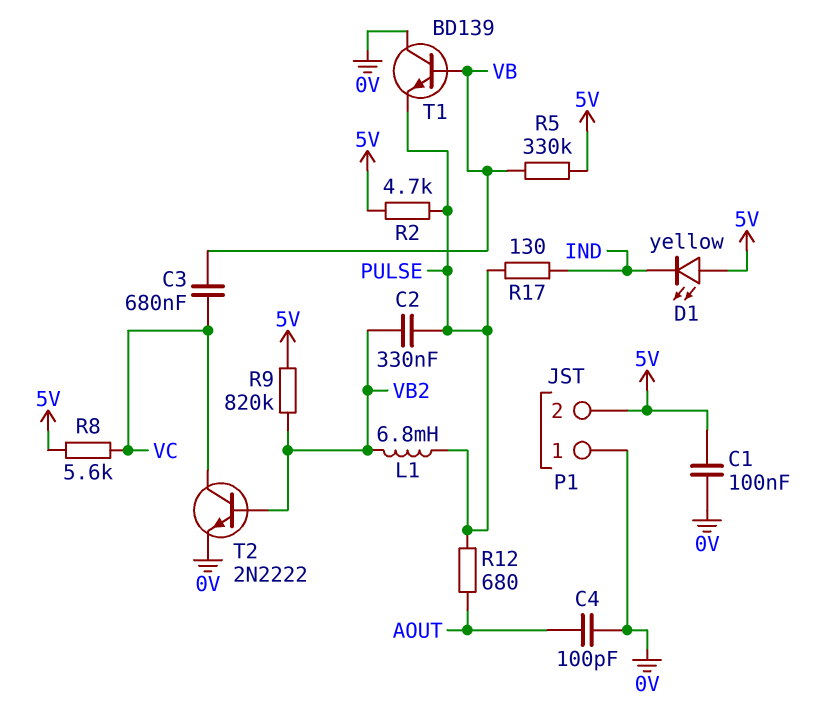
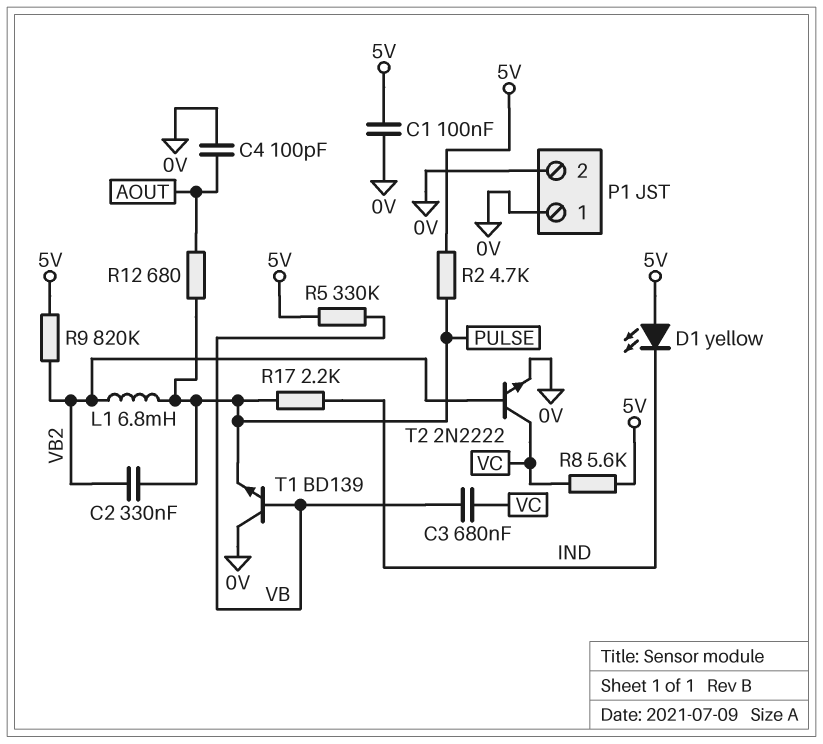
P1 pin 2: 5V -> 0V
R17: 130 (IND, PULSE) -> 2.2k (IND, PULSE)

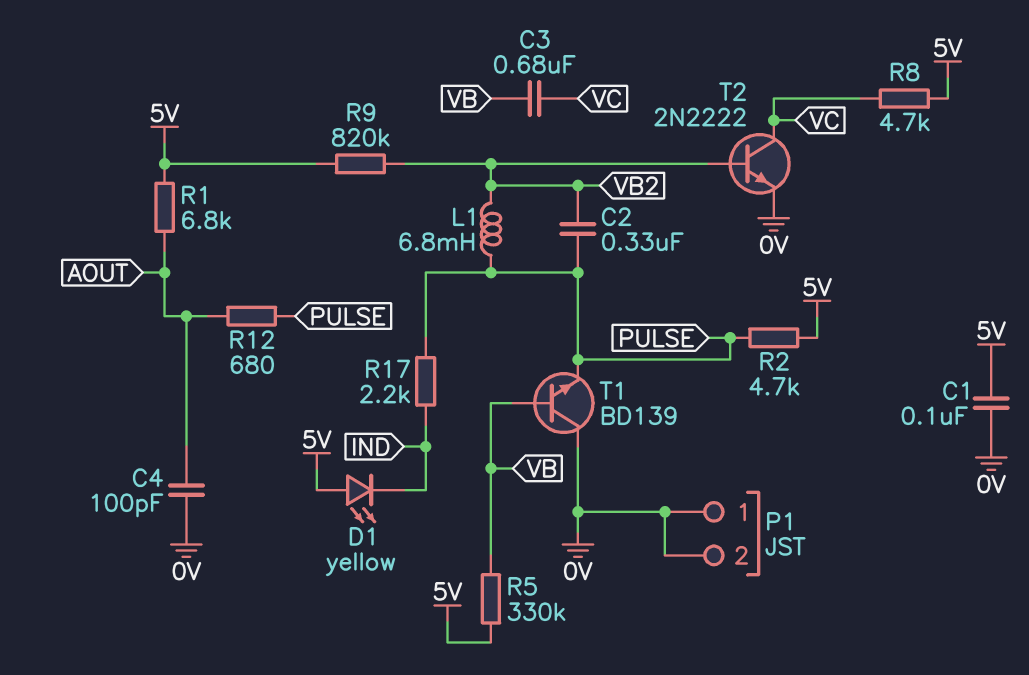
R1: none -> 6.8k (5V, AOUT)
R8: 5.6k (5V, VC) -> 4.7k (5V, VC)

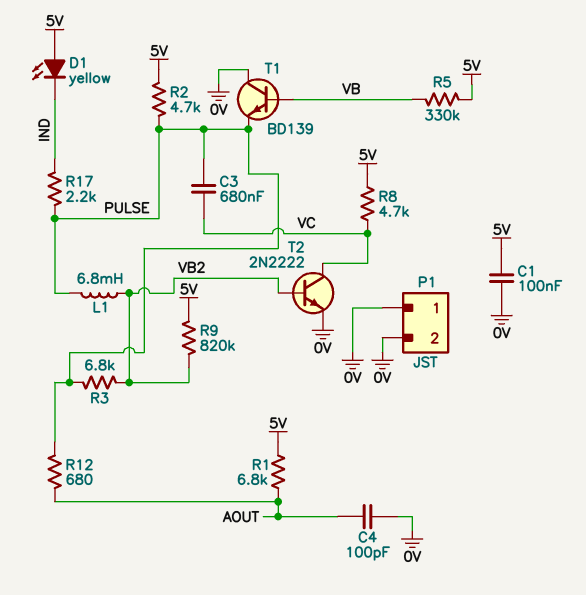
C2: 330nF (PULSE, VB2) -> none
C3: 680nF (VB, VC) -> 680nF (PULSE, VC)
R3: none -> 6.8k (PULSE, VB2)

